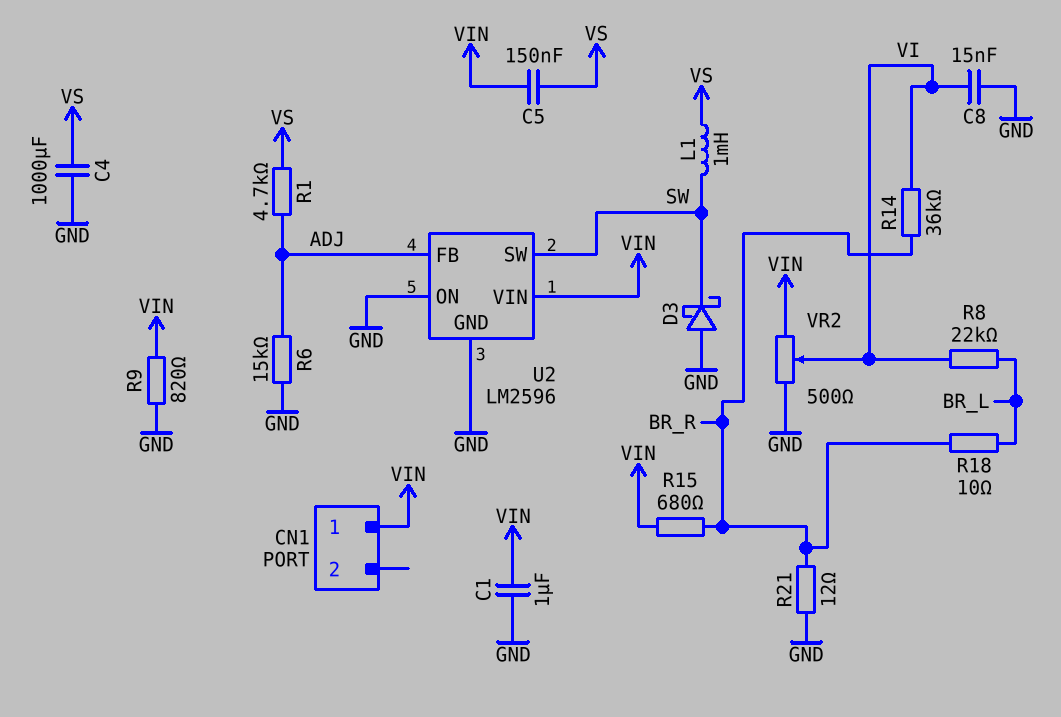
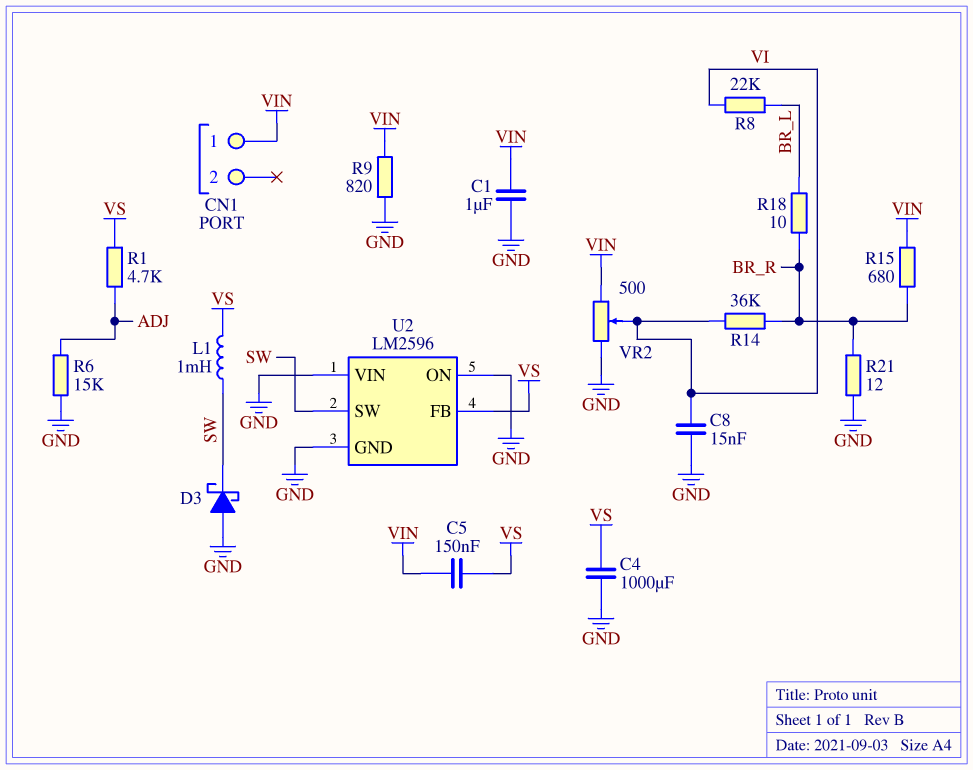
U2 pin FB: ADJ -> VS
U2 pin VIN: VIN -> GND

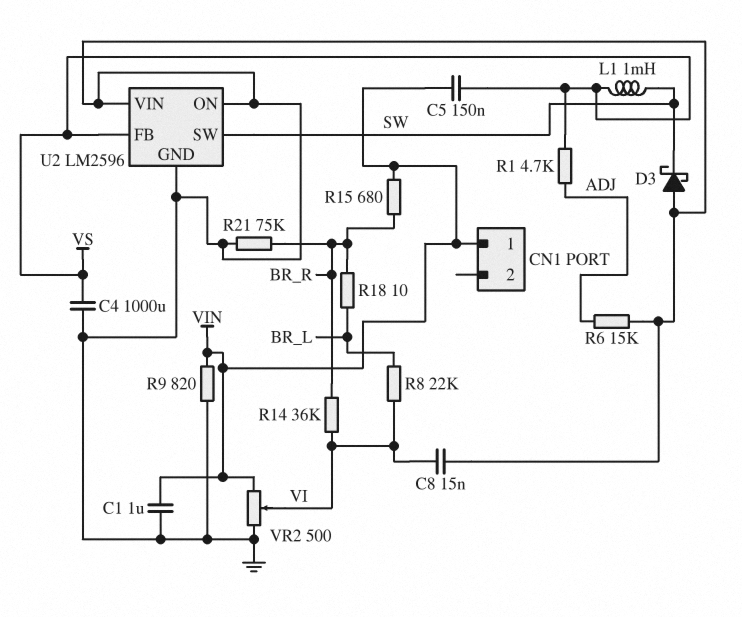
R21: 12 (BR_R, GND) -> 75k (BR_R, GND)

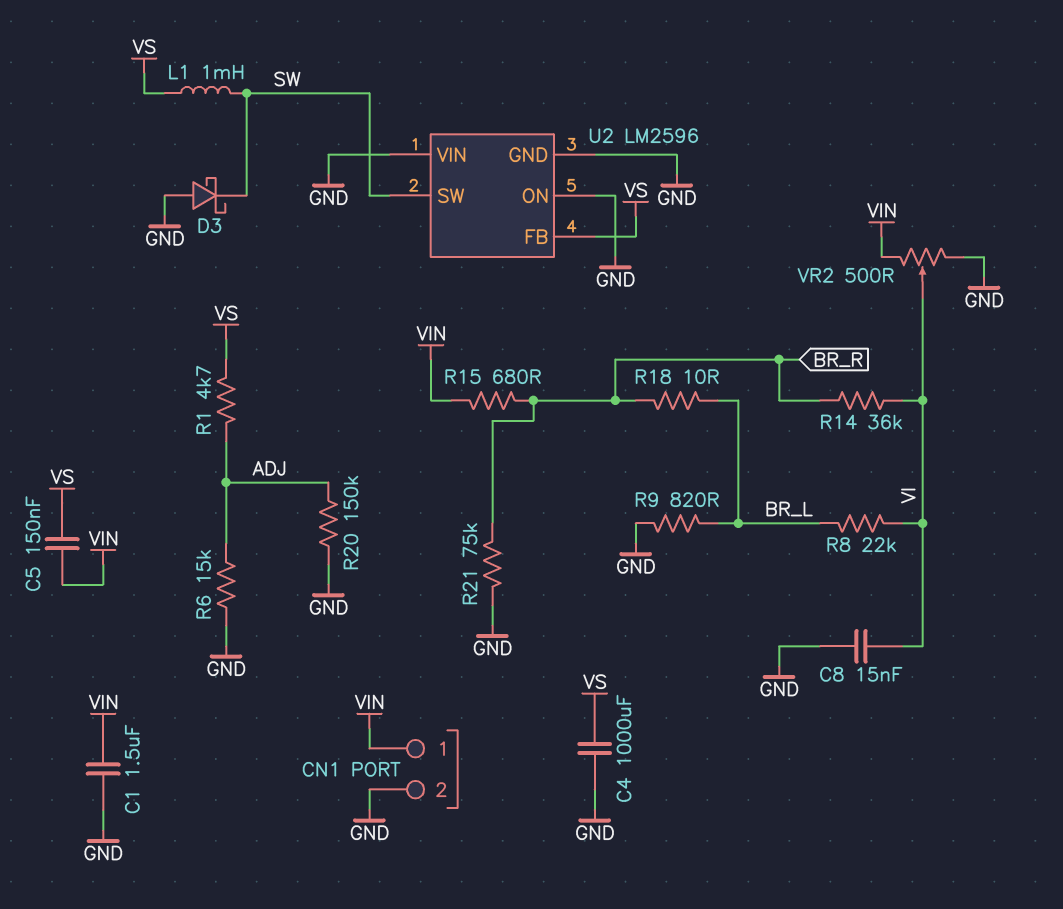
C1: 1uF (GND, VIN) -> 1.5uF (GND, VIN)
CN1 pin 2: none -> GND
R9: 820 (GND, VIN) -> 820 (BR_L, GND)
R20: none -> 150k (ADJ, GND)

